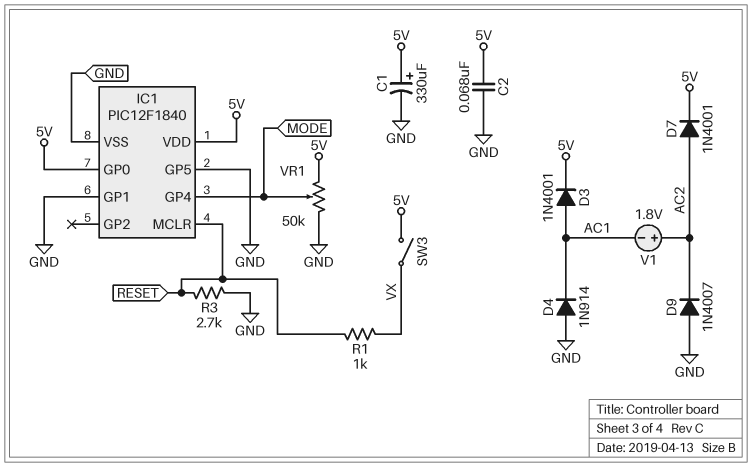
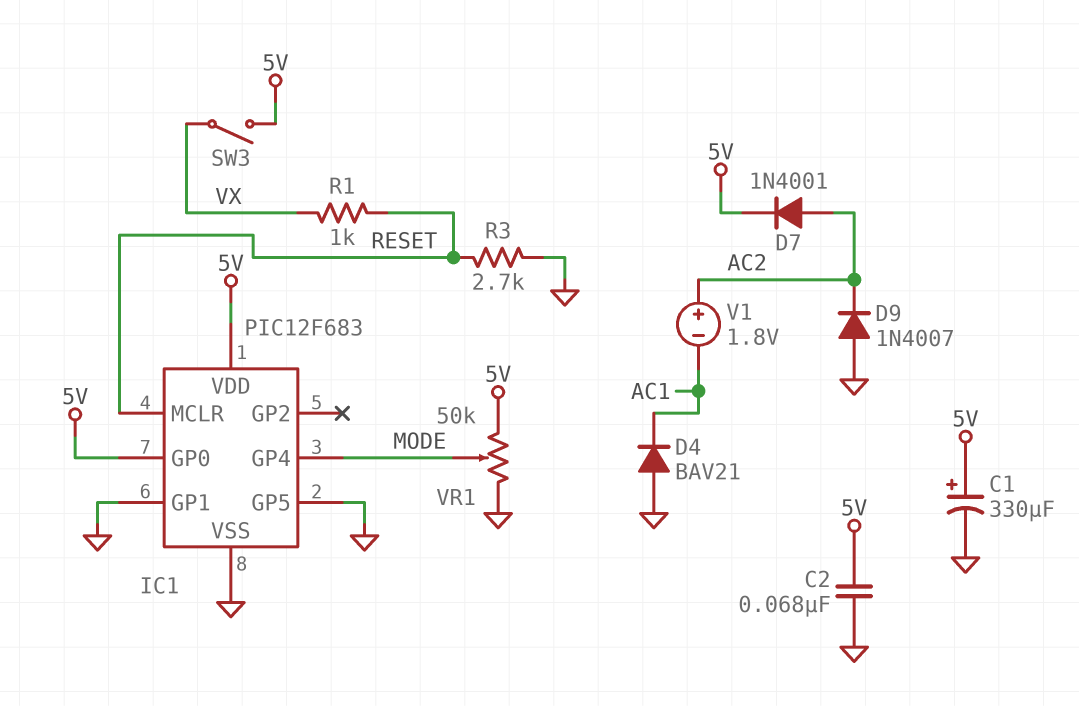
D3: diode 1N4001 (A AC1, K 5V) -> none
D4: diode 1N914 (A GND, K AC1) -> diode BAV21 (A GND, K AC1)
IC1: PIC12F1840 -> PIC12F683

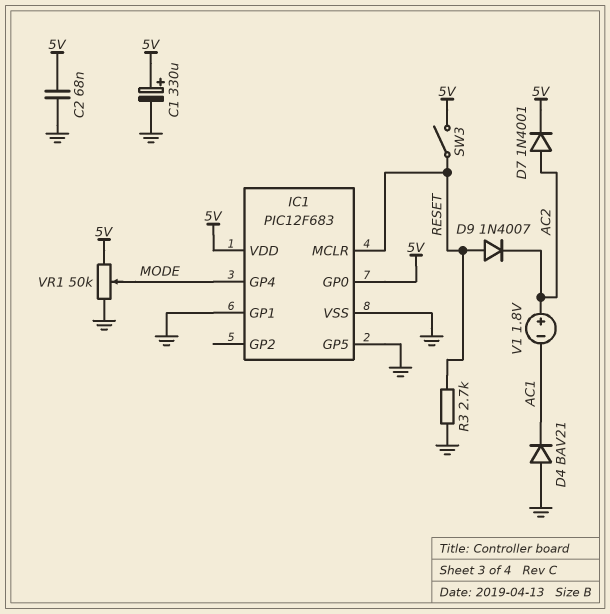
D9: diode 1N4007 (A GND, K AC2) -> diode 1N4007 (A RESET, K AC2)
R1: 1k (RESET, VX) -> none
SW3: switch (5V, VX) -> switch (5V, RESET)

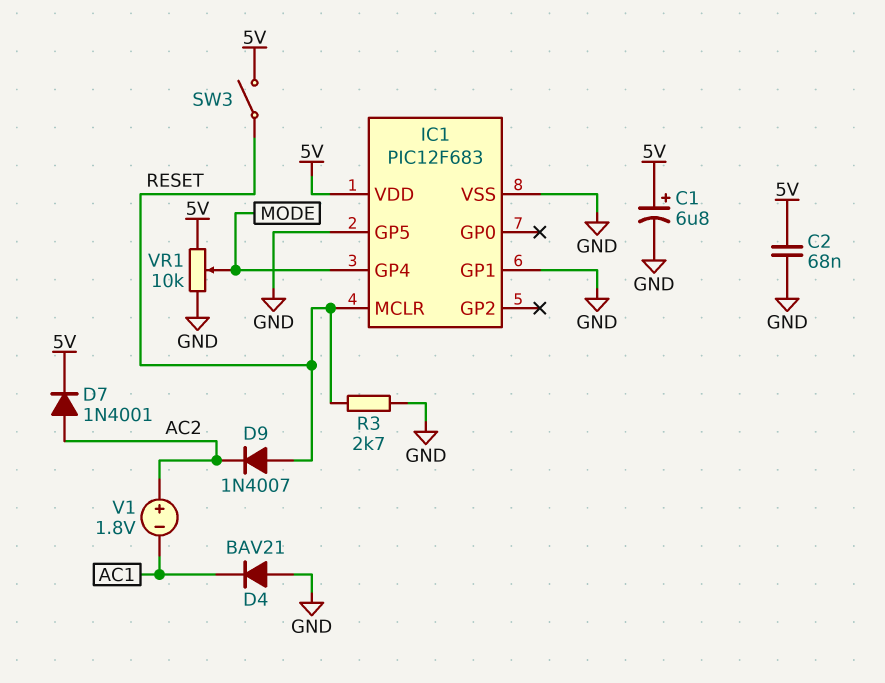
C1: 330uF (plus 5V, minus GND) -> 6.8uF (plus 5V, minus GND)
IC1 pin GP0: 5V -> none
VR1: 50k (5V, GND, wiper MODE) -> 10k (5V, GND, wiper MODE)

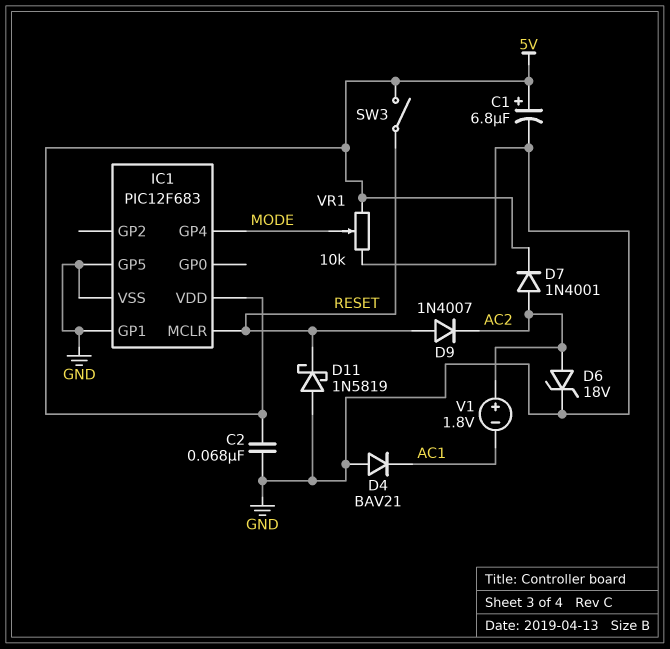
D6: none -> zener 18V (A AC2, K GND)
D11: none -> schottky 1N5819 (A GND, K RESET)
R3: 2.7k (GND, RESET) -> none

